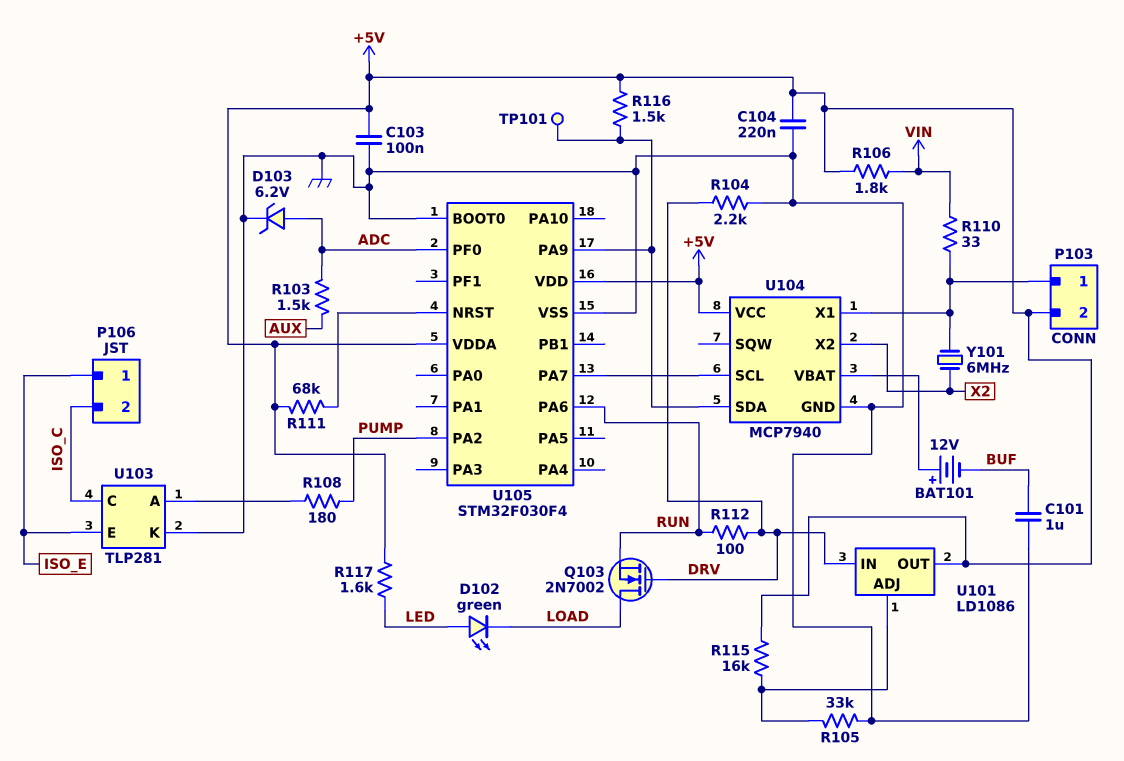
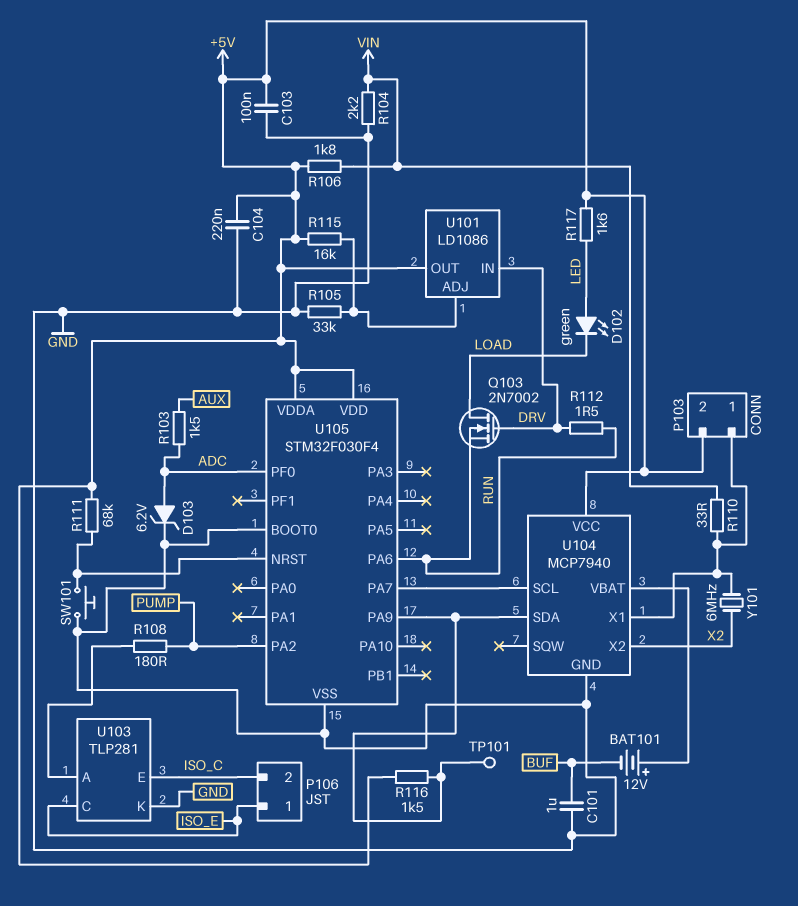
R104: 2.2k (DRV, GND) -> 2.2k (GND, VIN)
R112: 100 (DRV, RUN) -> 1.5 (DRV, RUN)
SW101: none -> button (GND, U105/NRST)
U103 pin C: ISO_C -> ISO_E
U103 pin E: ISO_E -> ISO_C

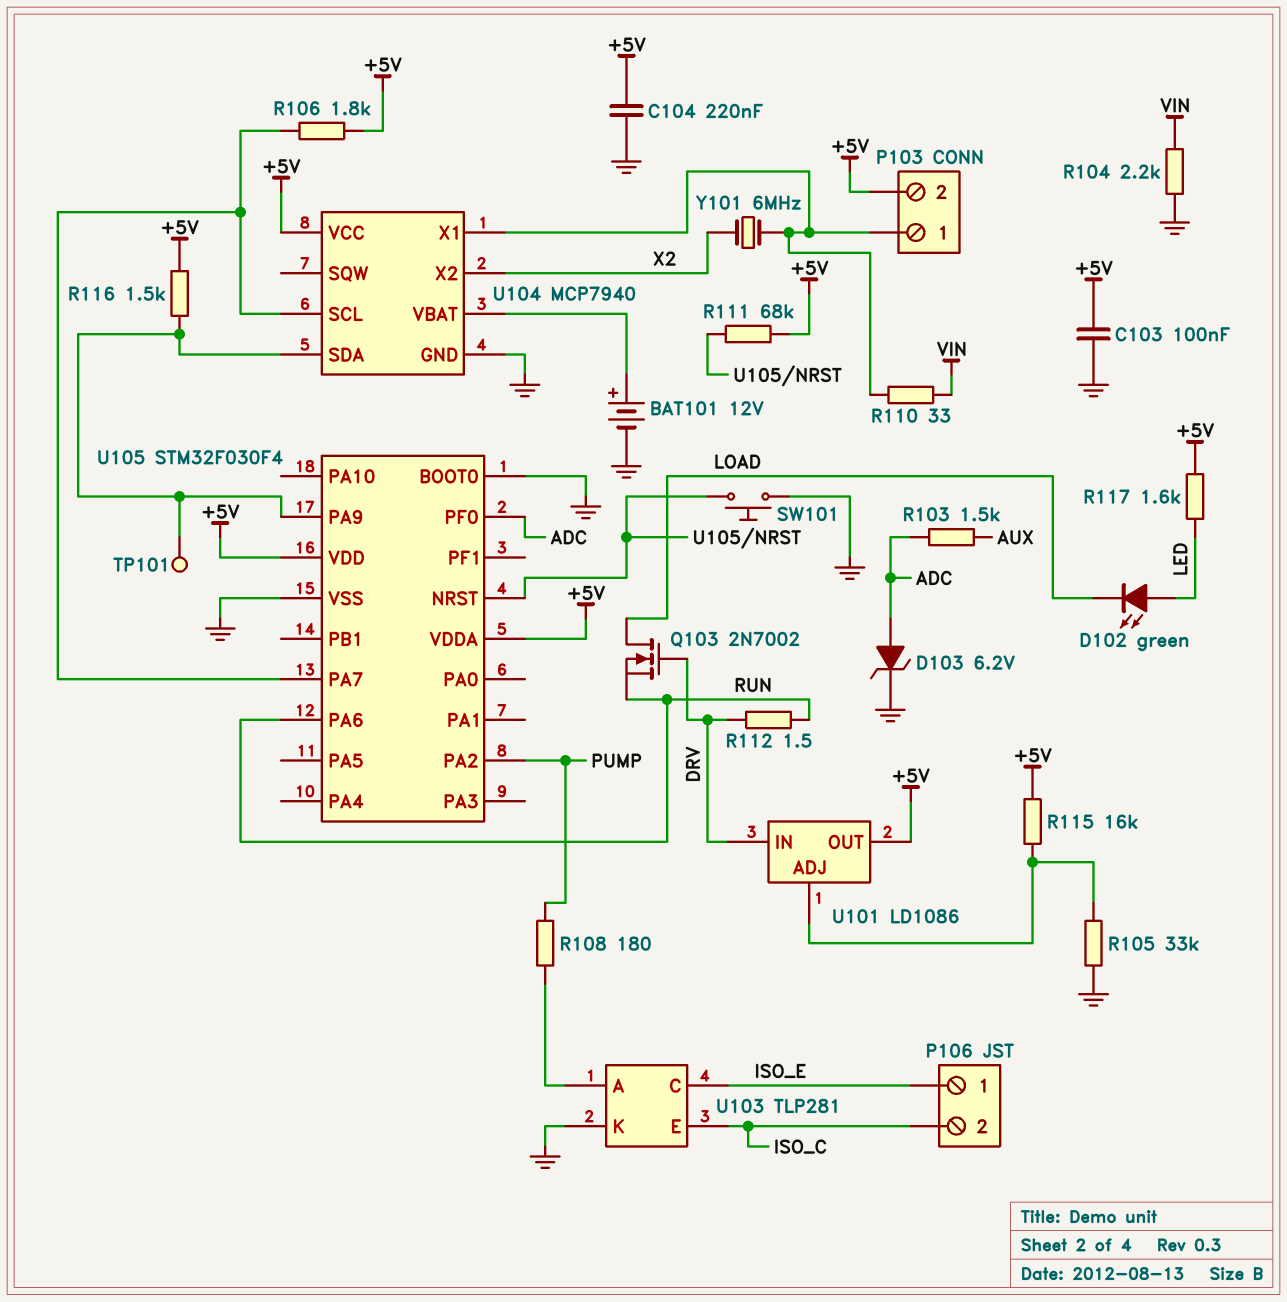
BAT101: 12V (plus U104/VBAT, minus BUF) -> 12V (plus U104/VBAT, minus GND)
C101: 1uF (BUF, GND) -> none
R106: 1.8k (+5V, VIN) -> 1.8k (+5V, U104/SCL)

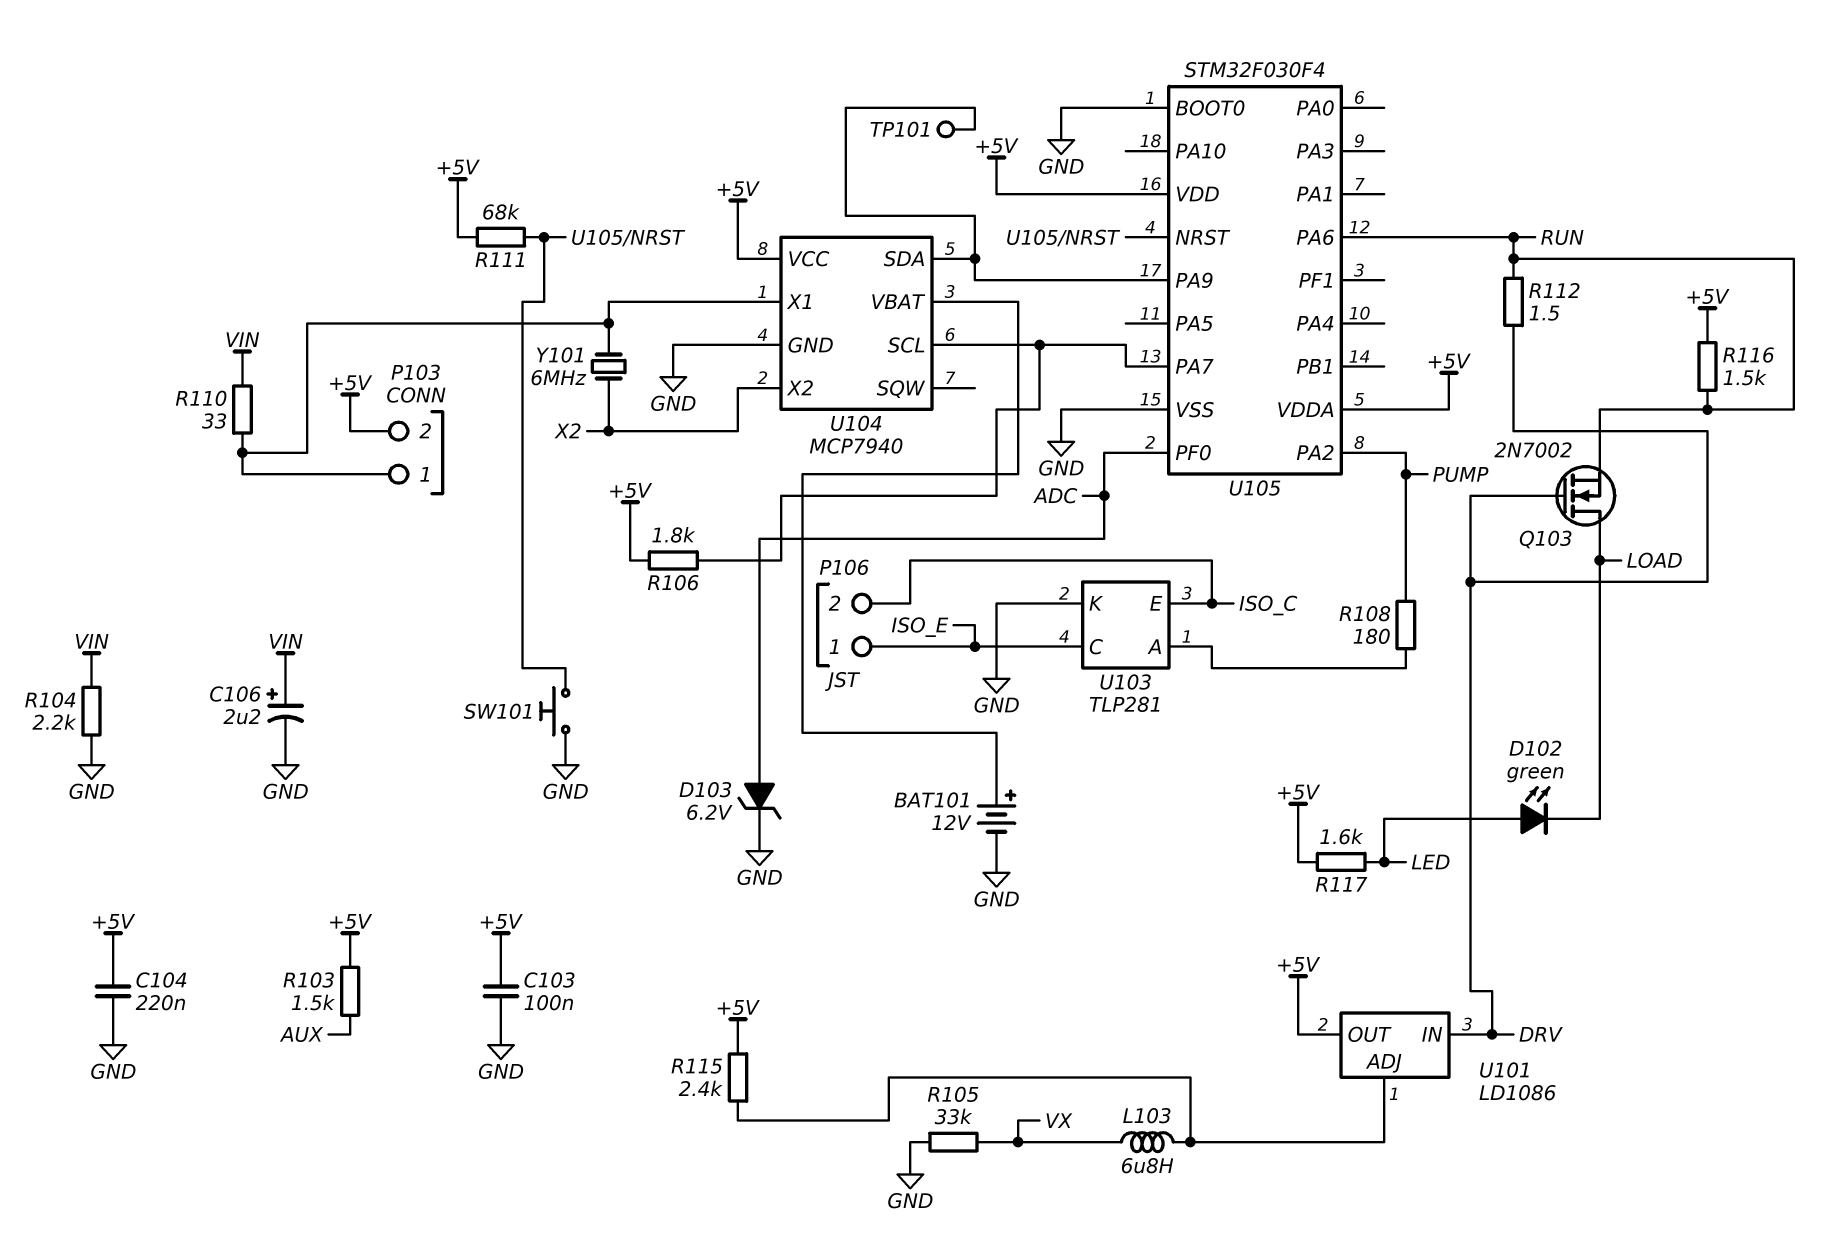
C106: none -> 2.2uF (plus VIN, minus GND)
L103: none -> 6.8uH (U101/ADJ, VX)
R103: 1.5k (ADC, AUX) -> 1.5k (+5V, AUX)
R105: 33k (GND, U101/ADJ) -> 33k (GND, VX)
R115: 16k (+5V, U101/ADJ) -> 2.4k (+5V, U101/ADJ)
R116: 1.5k (+5V, U104/SDA) -> 1.5k (+5V, RUN)

